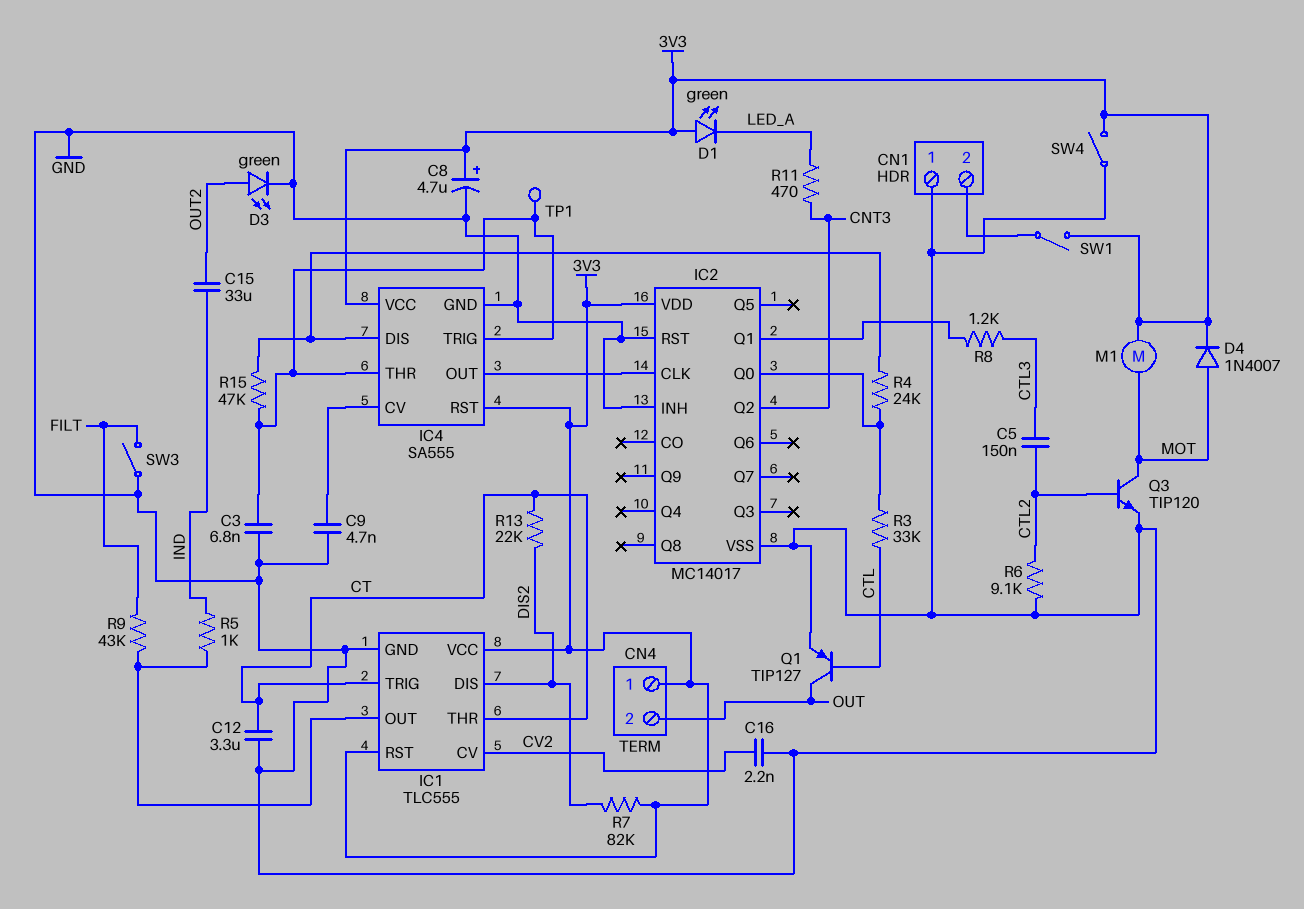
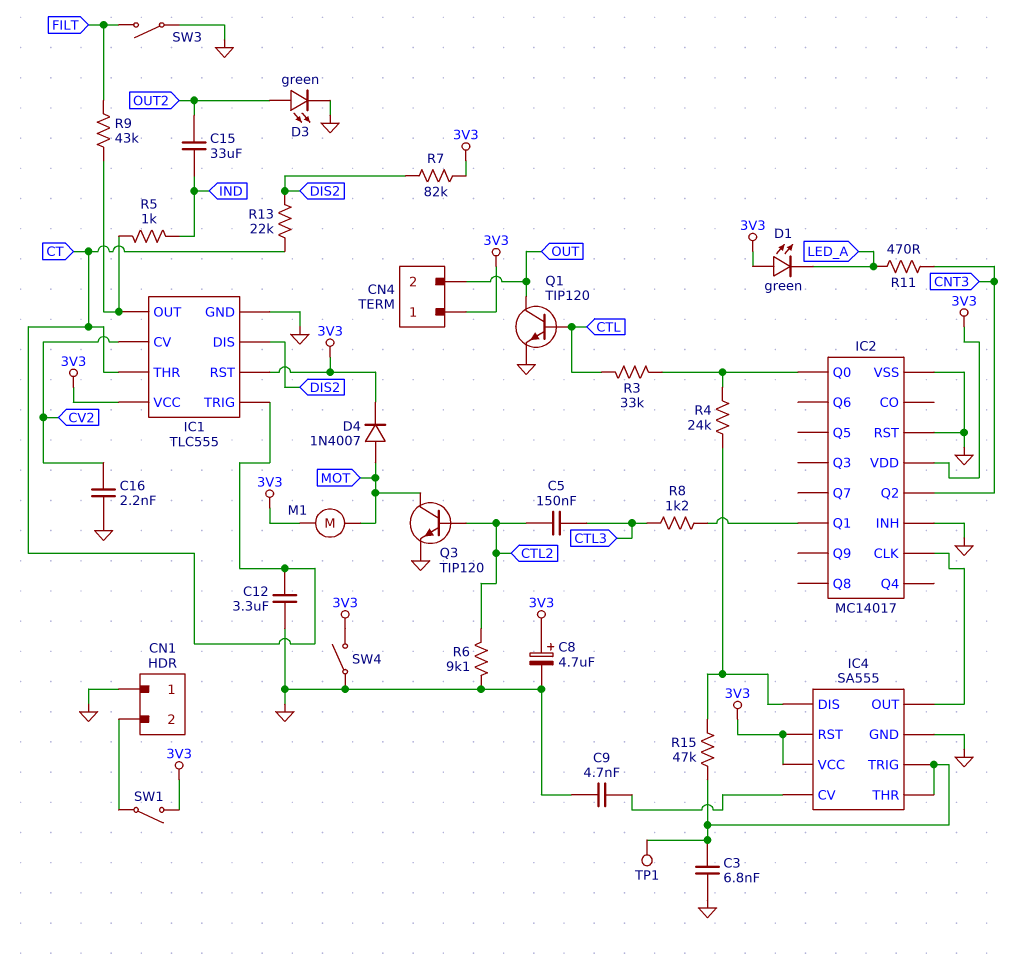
Q1: PNP TIP127 (B CTL, C OUT, E GND) -> NPN TIP120 (B CTL, C OUT, E GND)

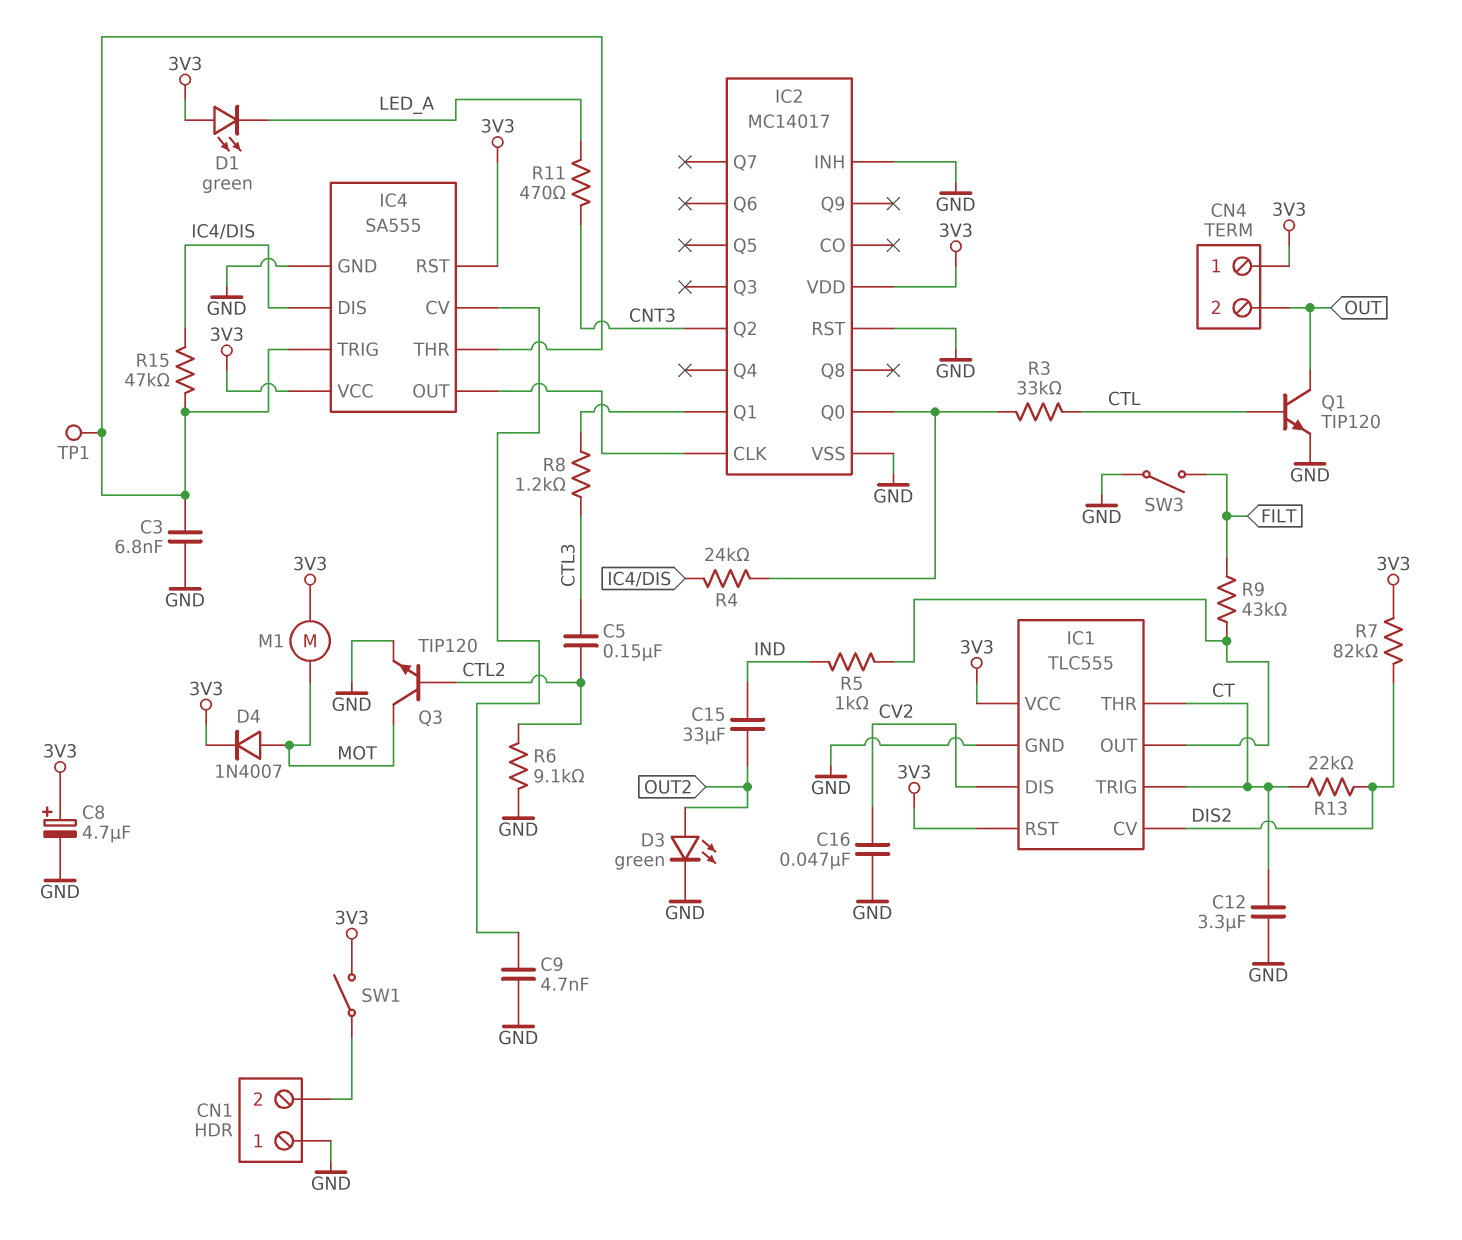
C16: 2.2nF (CV2, GND) -> 47nF (CV2, GND)
IC1 pin CV: CV2 -> DIS2
IC1 pin DIS: DIS2 -> CV2
SW4: switch (3V3, GND) -> none

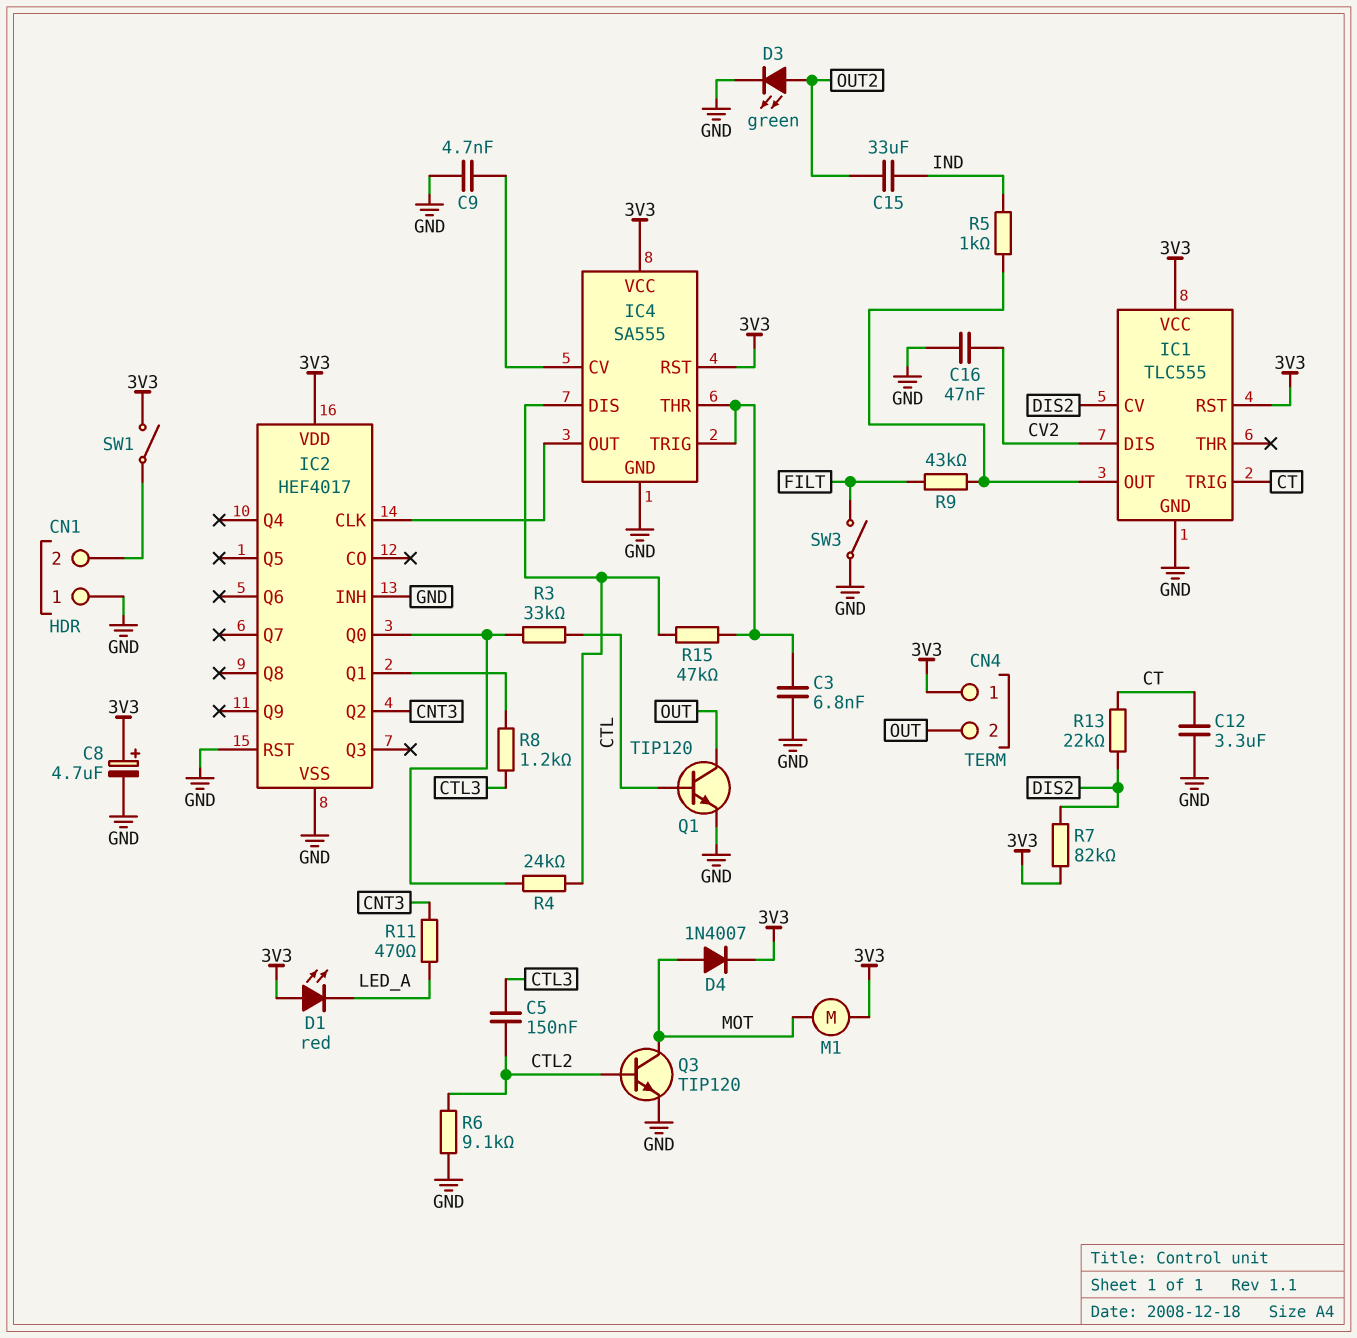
D1: LED green (A 3V3, K LED_A) -> LED red (A 3V3, K LED_A)
IC1 pin THR: CT -> none
IC2: MC14017 -> HEF4017
TP1: test point (IC4/THR) -> none

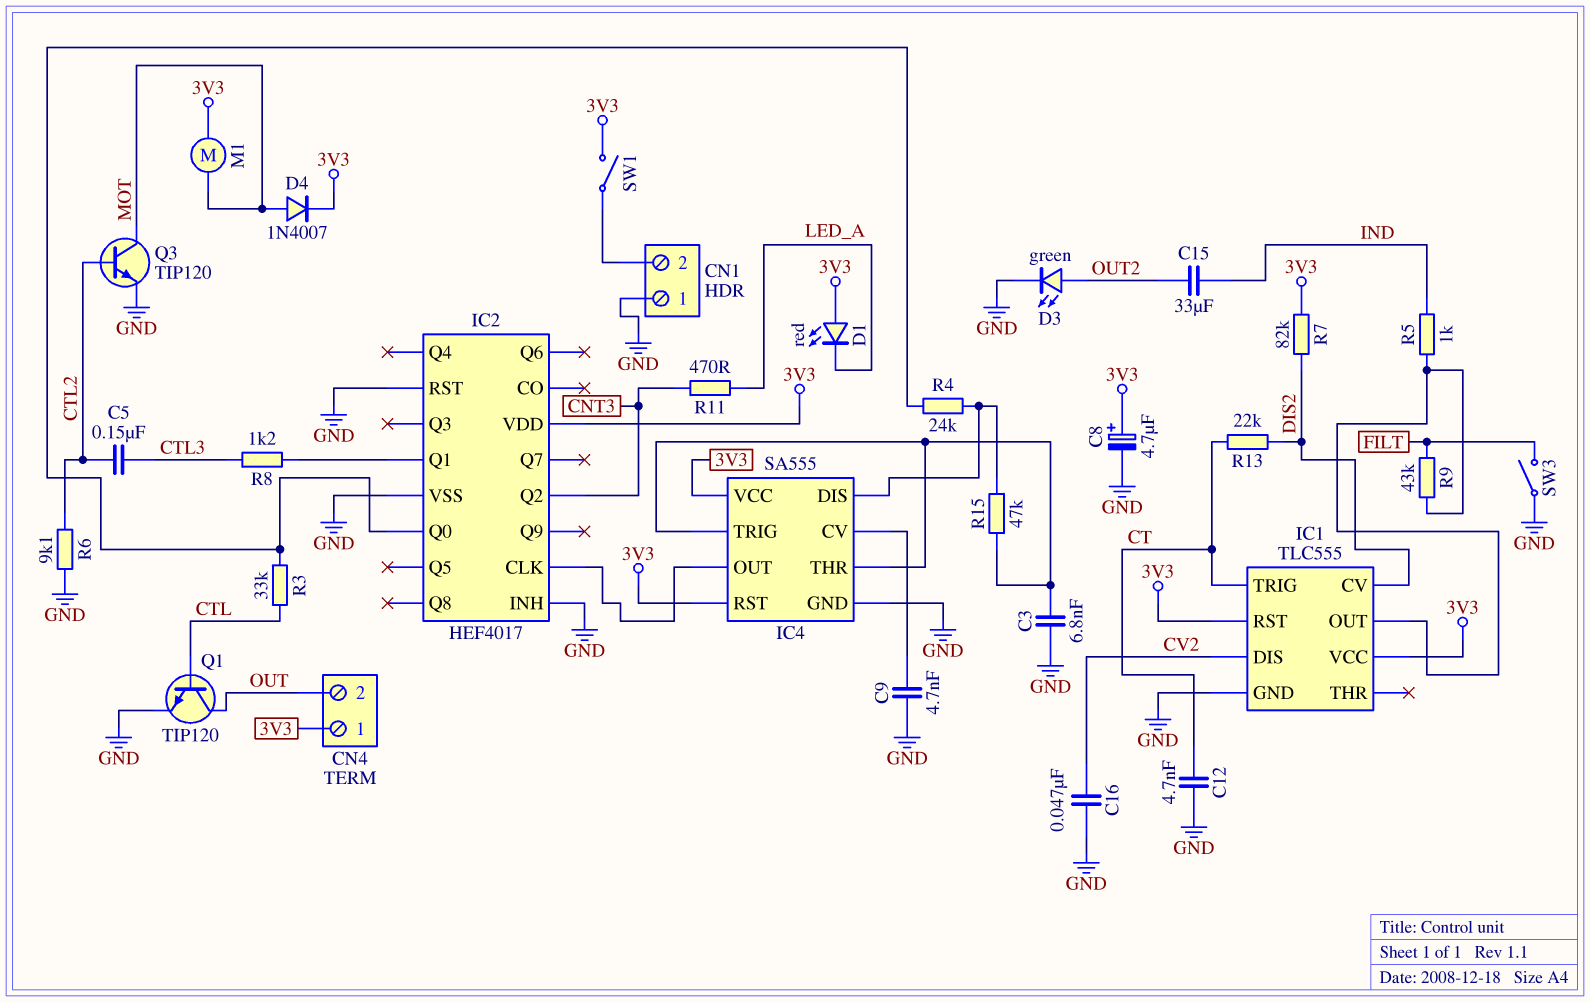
C12: 3.3uF (CT, GND) -> 4.7nF (CT, GND)

